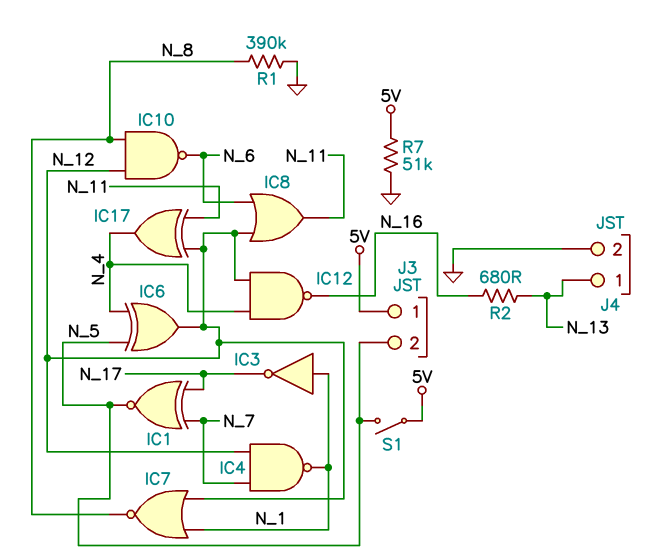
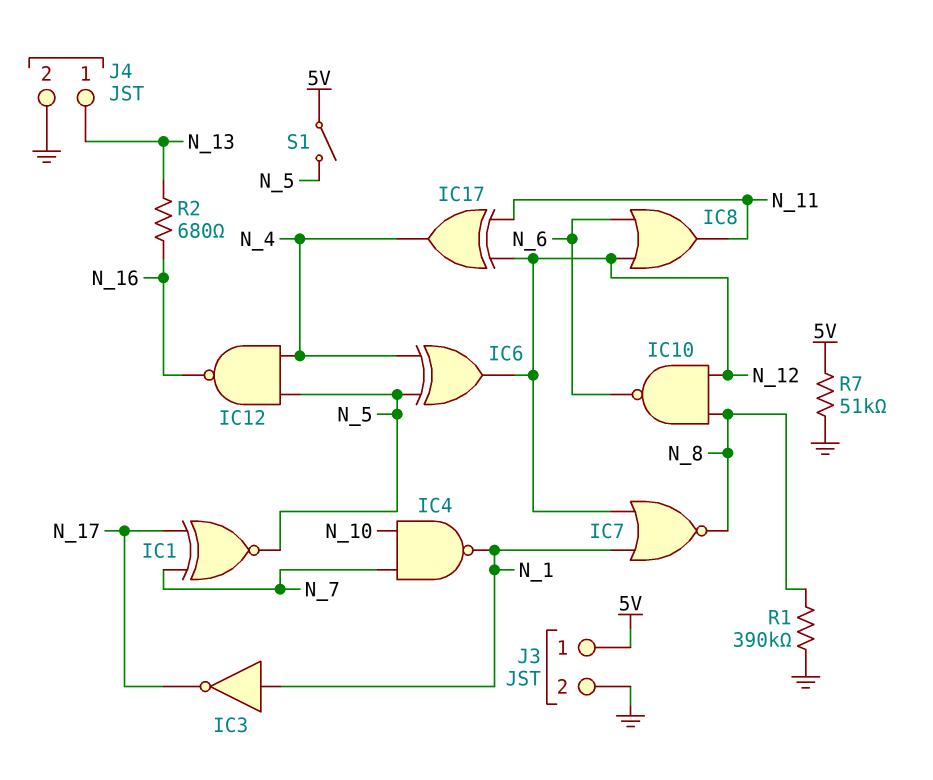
IC4: NAND (in N_7, in N_12, out N_1) -> NAND (in N_7, in N_10, out N_1)
IC12: NAND (in N_4, in N_12, out N_16) -> NAND (in N_4, in N_5, out N_16)
J3 pin 2: N_5 -> GND

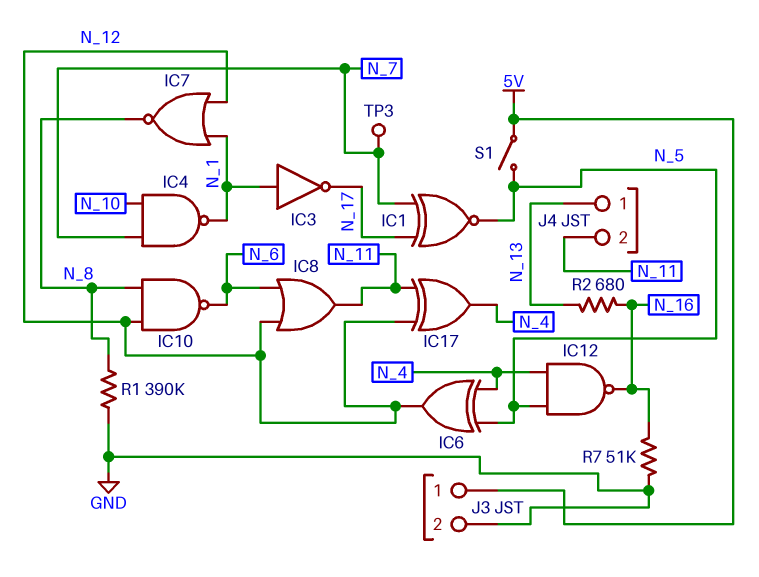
J4 pin 2: GND -> N_11
R7: 51k (5V, GND) -> 51k (GND, N_16)
TP3: none -> test point (N_7)

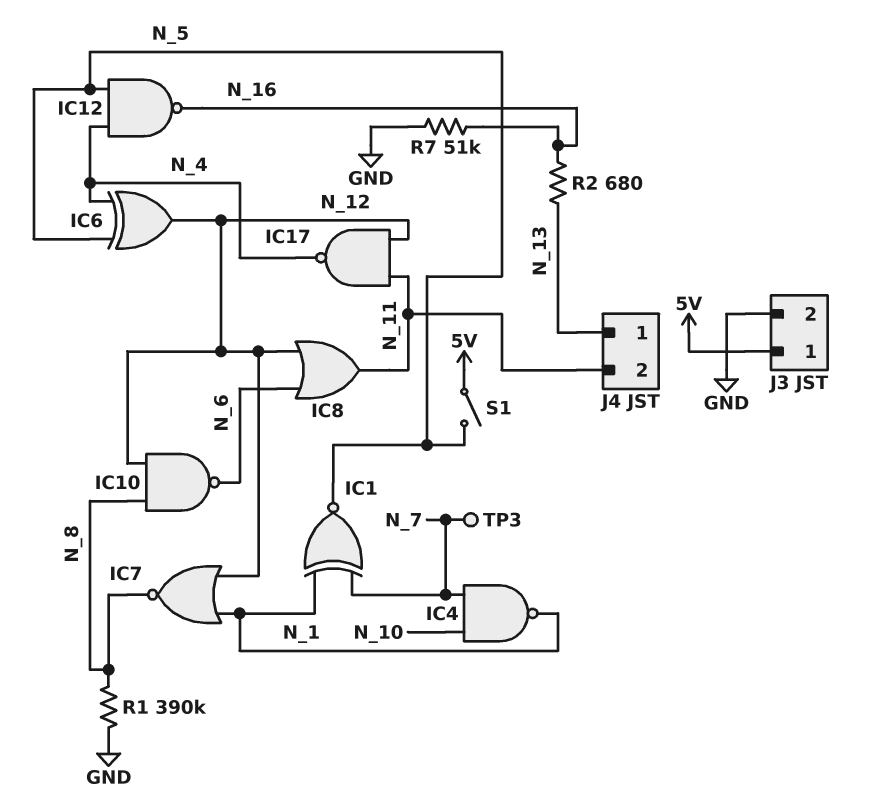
IC1: XNOR (in N_7, in N_17, out N_5) -> XNOR (in N_1, in N_7, out N_5)
IC3: NOT (in N_1, out N_17) -> none
IC17: XOR (in N_11, in N_12, out N_4) -> NAND (in N_11, in N_12, out N_4)

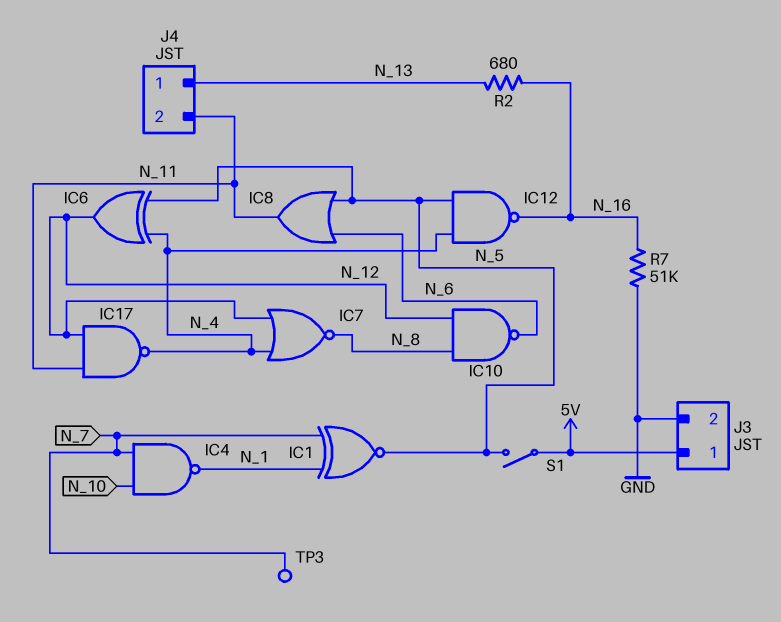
IC7: NOR (in N_1, in N_12, out N_8) -> NOR (in N_4, in N_12, out N_8)
IC8: OR (in N_6, in N_12, out N_11) -> OR (in N_5, in N_6, out N_11)
R1: 390k (GND, N_8) -> none

